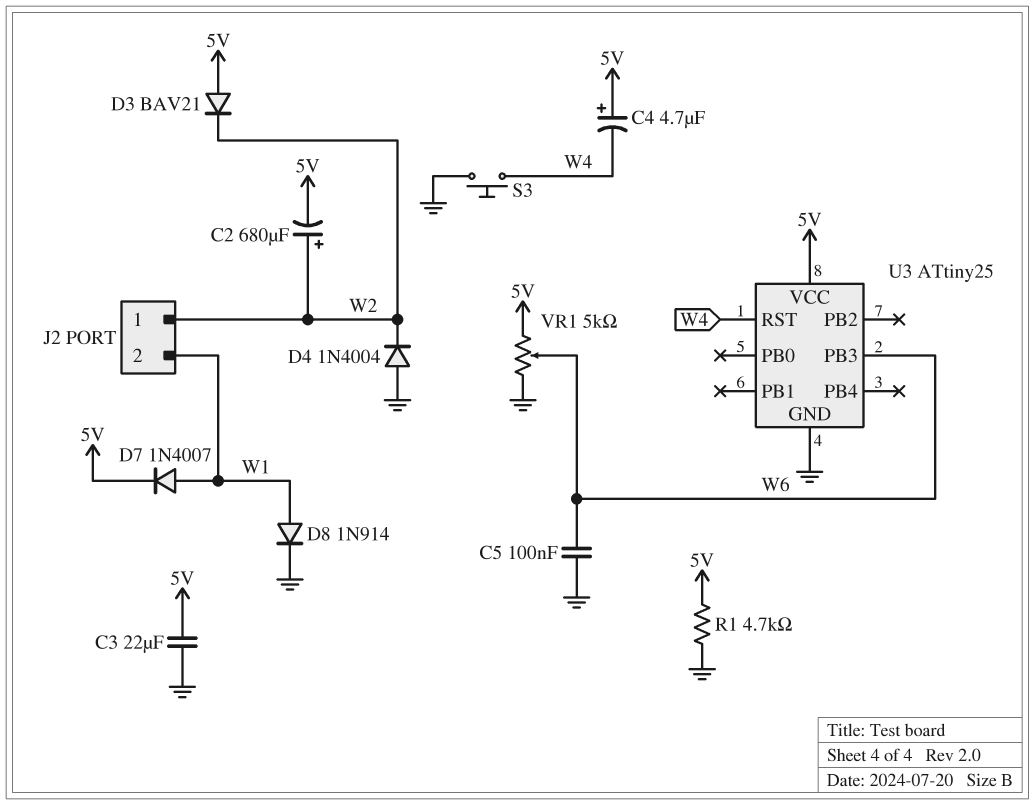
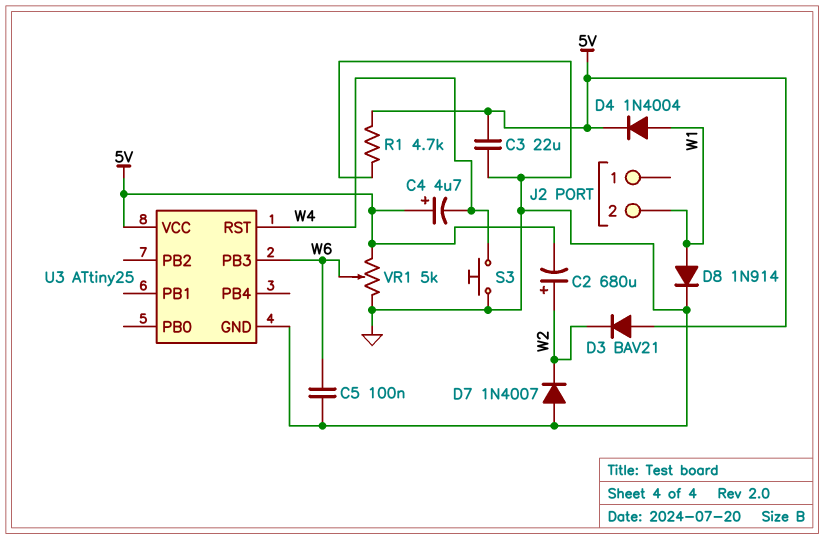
D4: diode 1N4004 (A GND, K W2) -> diode 1N4004 (A W1, K 5V)
D7: diode 1N4007 (A W1, K 5V) -> diode 1N4007 (A GND, K W2)
J2 pin 1: W2 -> none

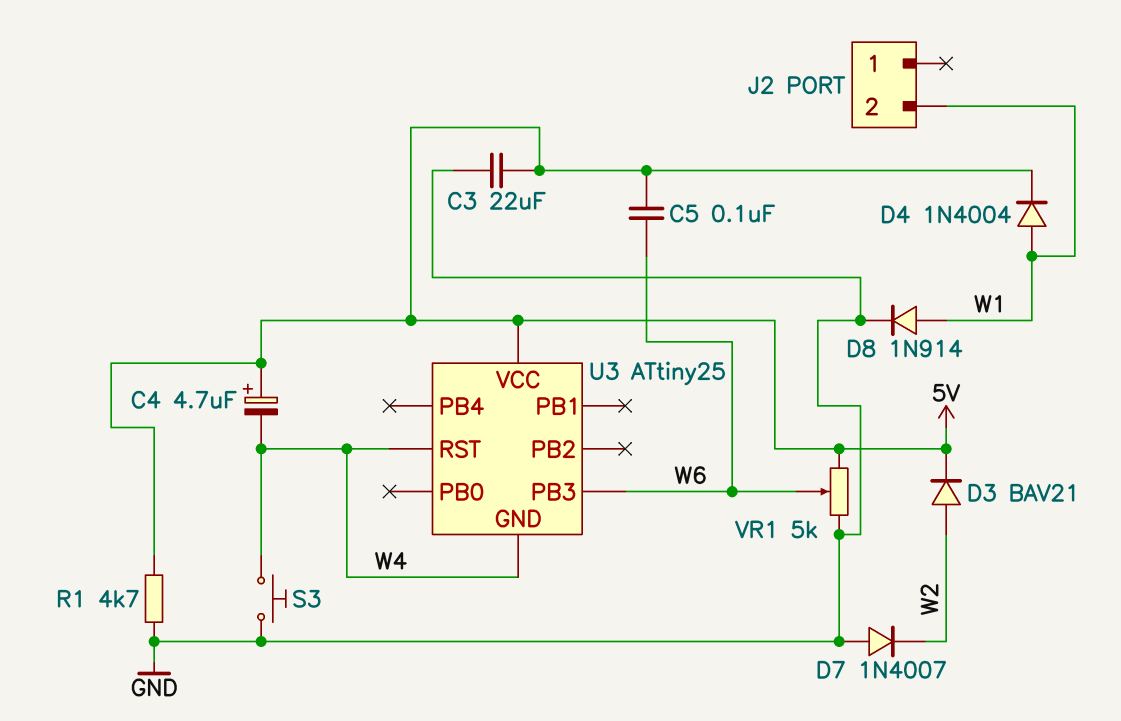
C2: 680uF (plus W2, minus 5V) -> none
C5: 100nF (GND, W6) -> 100nF (5V, W6)
D3: diode BAV21 (A 5V, K W2) -> diode BAV21 (A W2, K 5V)
U3 pin GND: GND -> W4

